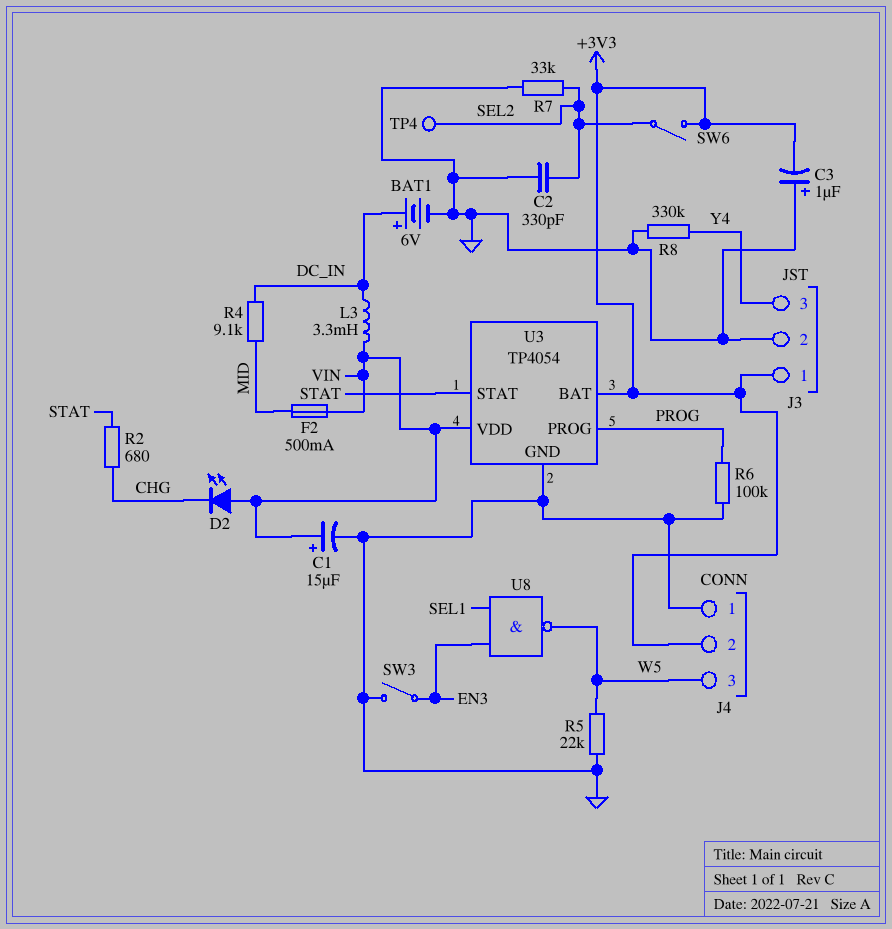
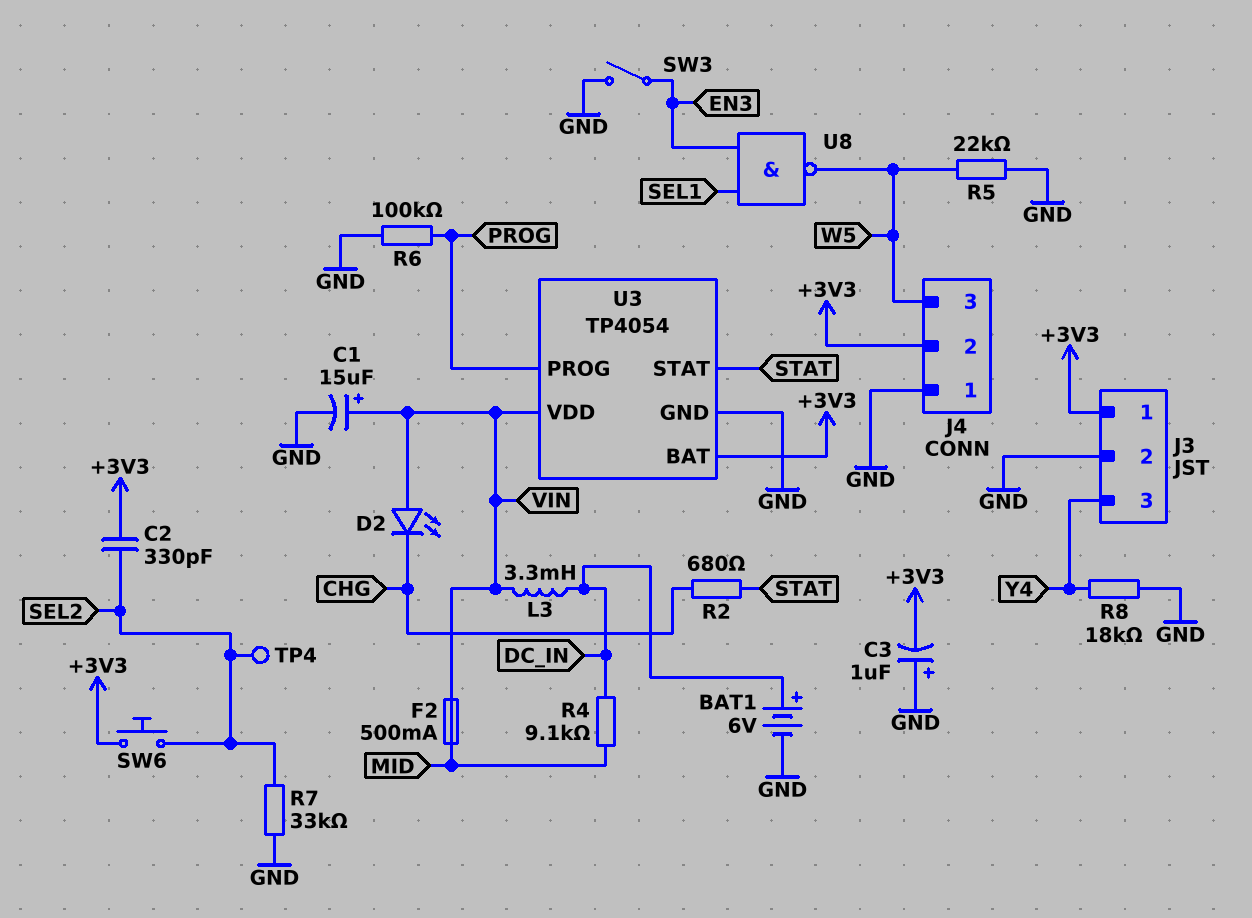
C2: 330pF (GND, SEL2) -> 330pF (+3V3, SEL2)
R8: 330k (GND, Y4) -> 18k (GND, Y4)
SW6: switch (+3V3, SEL2) -> button (+3V3, SEL2)

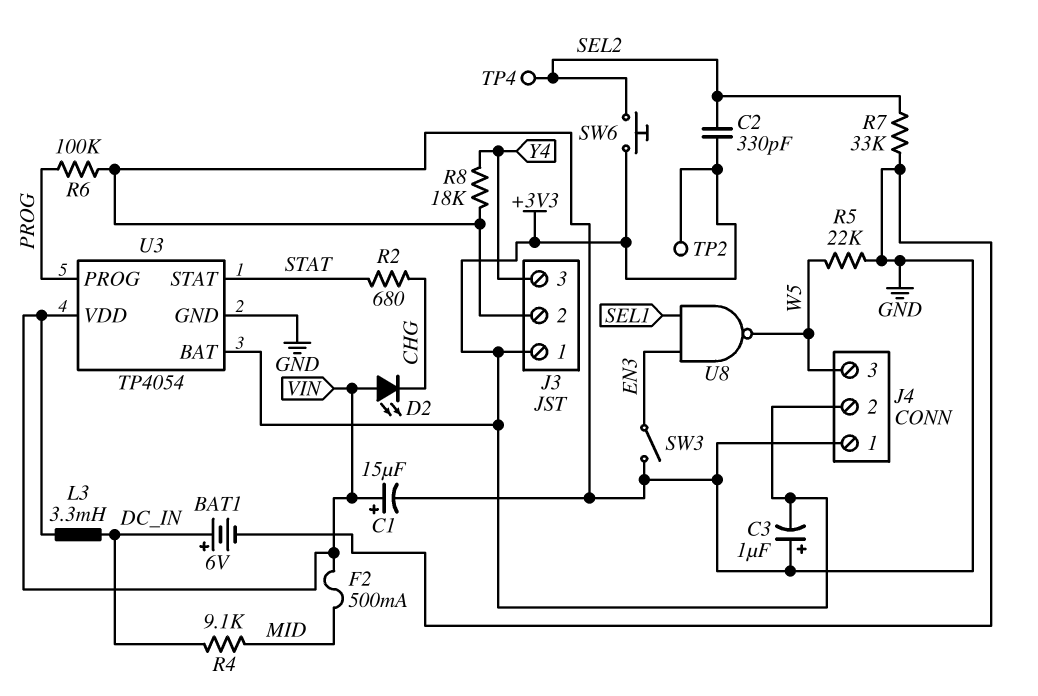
TP2: none -> test point (+3V3)

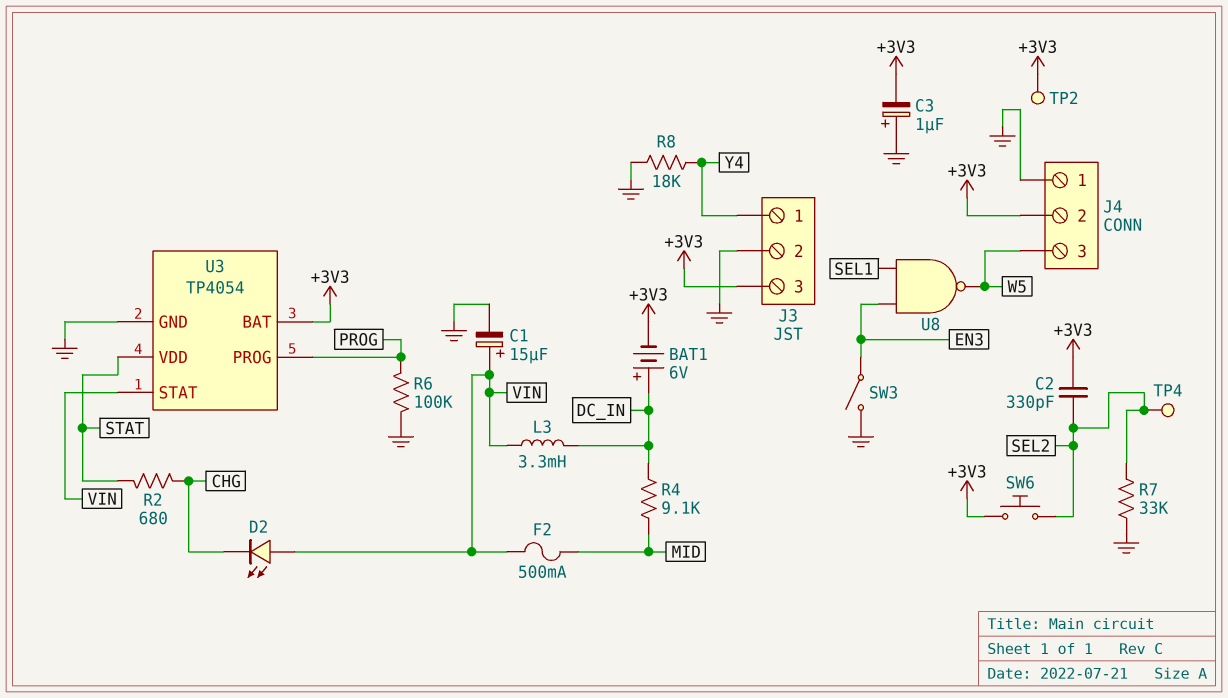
BAT1: 6V (plus DC_IN, minus GND) -> 6V (plus DC_IN, minus +3V3)
J3 pin 1: +3V3 -> Y4
J3 pin 3: Y4 -> +3V3
R5: 22k (GND, W5) -> none
U3 pin STAT: STAT -> VIN
U3 pin VDD: VIN -> STAT

